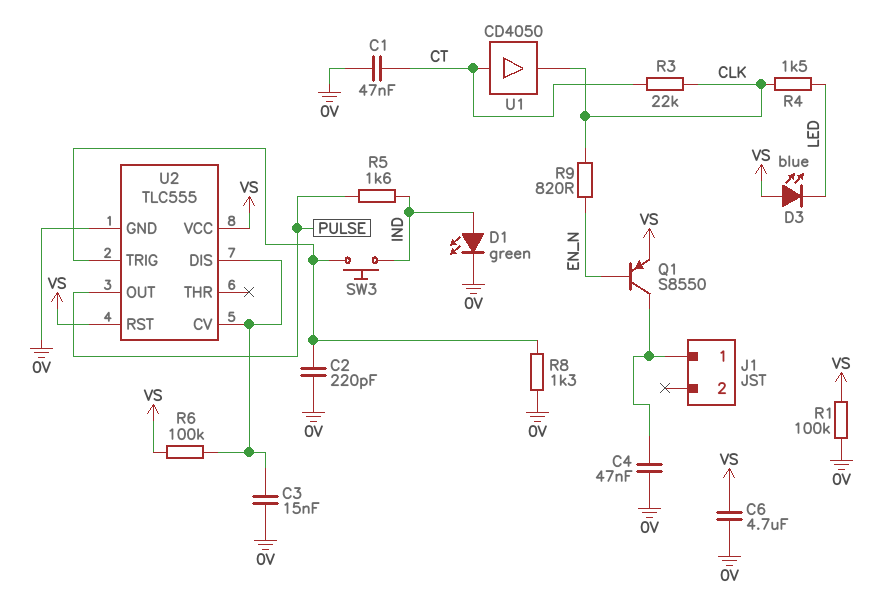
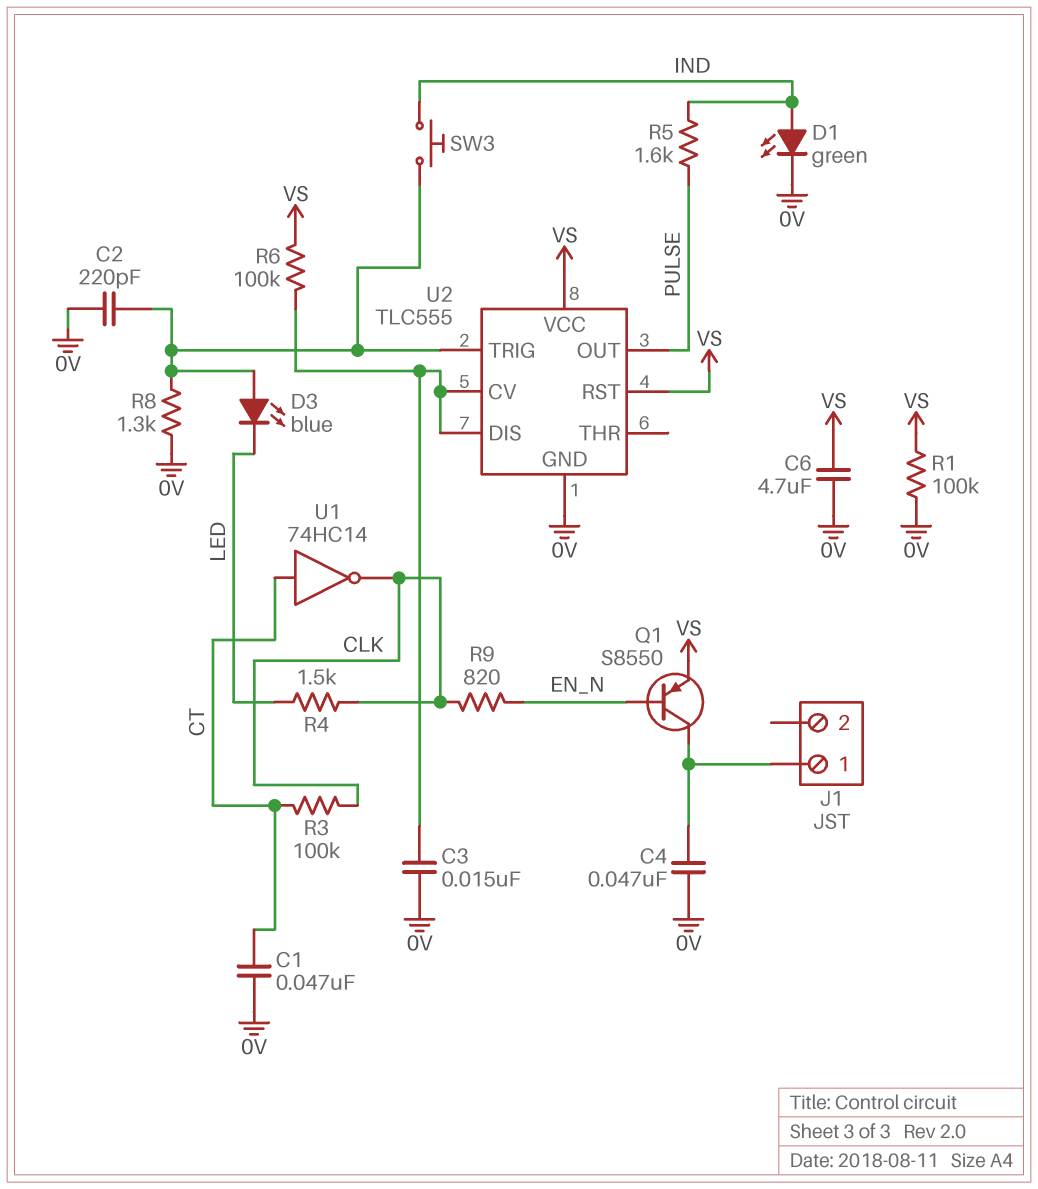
D3: LED blue (A VS, K LED) -> LED blue (A U2/TRIG, K LED)
R3: 22k (CLK, CT) -> 100k (CLK, CT)
U1: buffer CD4050 (in CT, out CLK) -> NOT 74HC14 (in CT, out CLK)

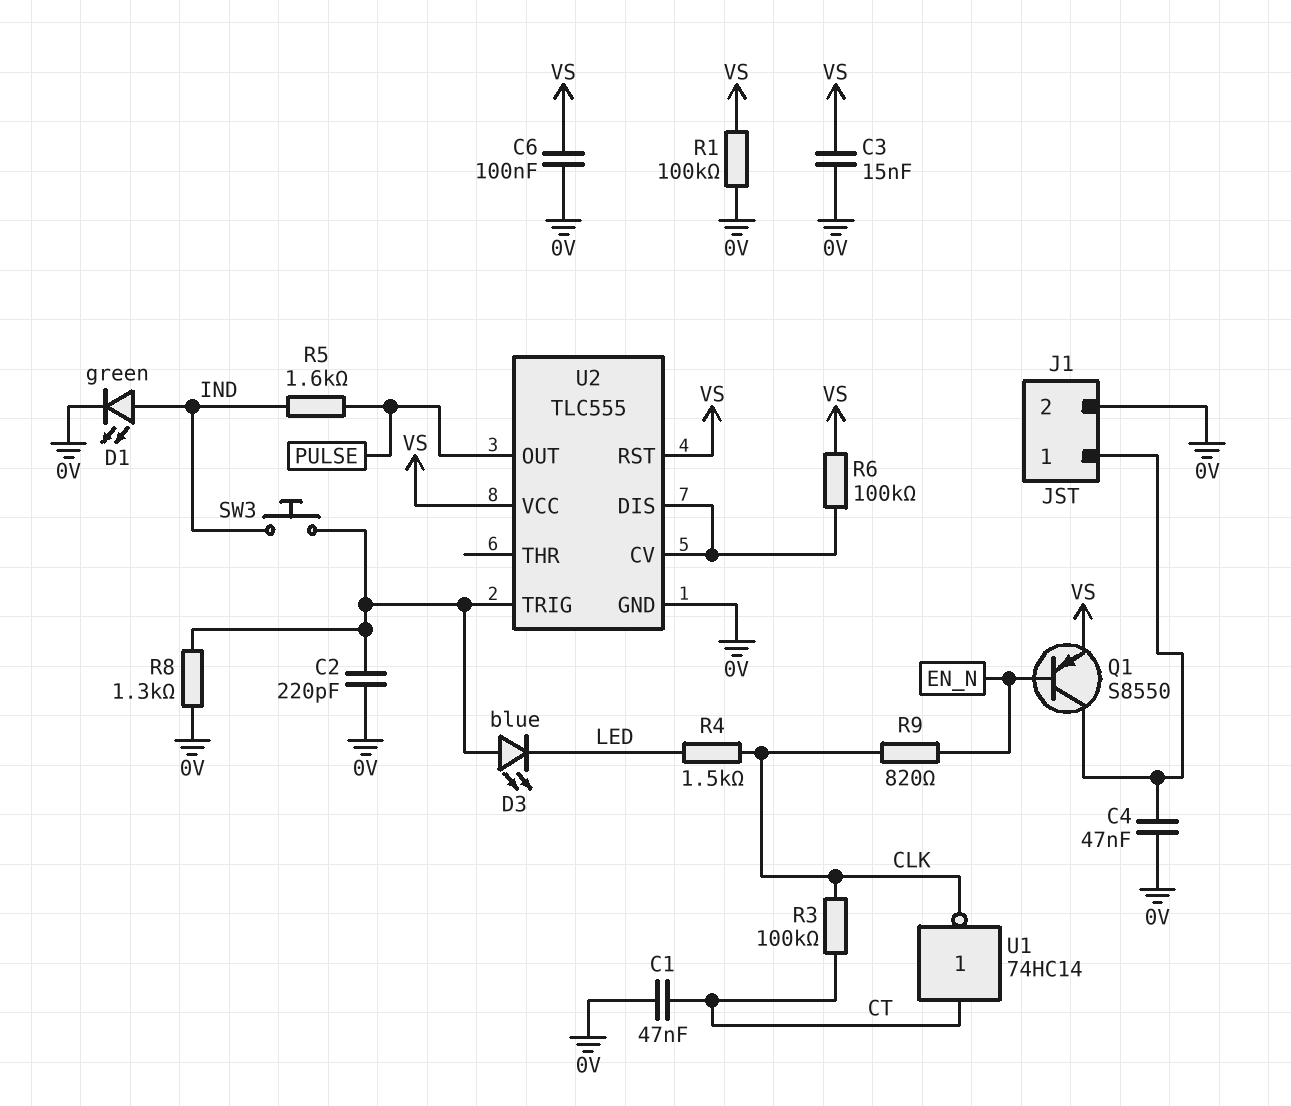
C3: 15nF (0V, U2/CV) -> 15nF (0V, VS)
C6: 4.7uF (0V, VS) -> 100nF (0V, VS)
J1 pin 2: none -> 0V

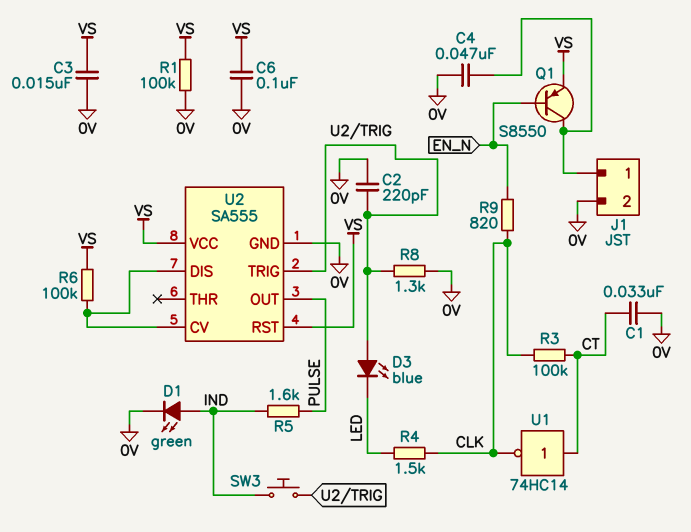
C1: 47nF (0V, CT) -> 33nF (0V, CT)
U2: TLC555 -> SA555

